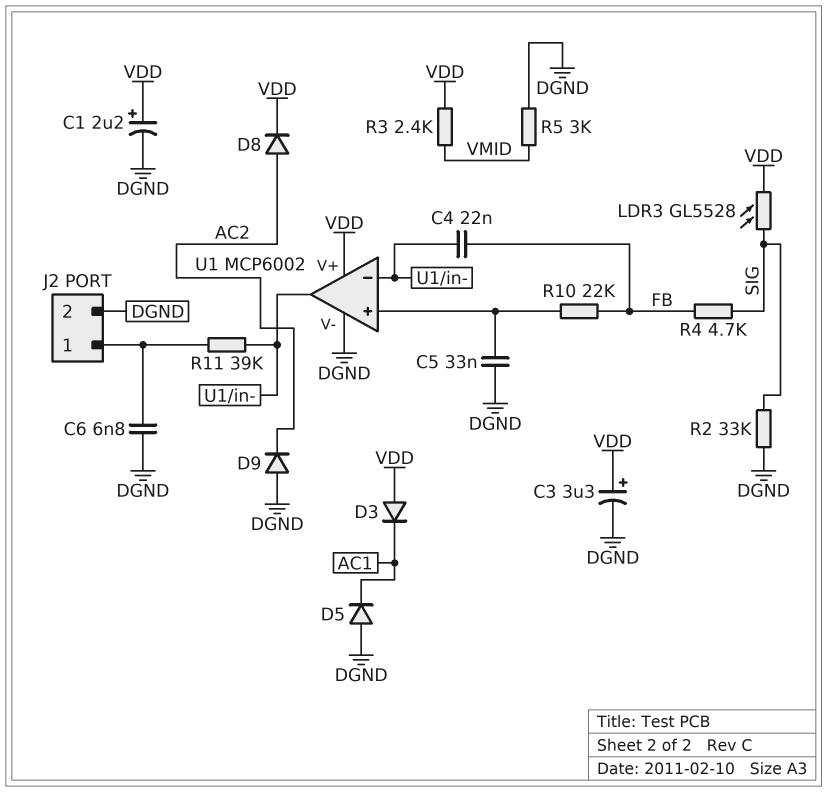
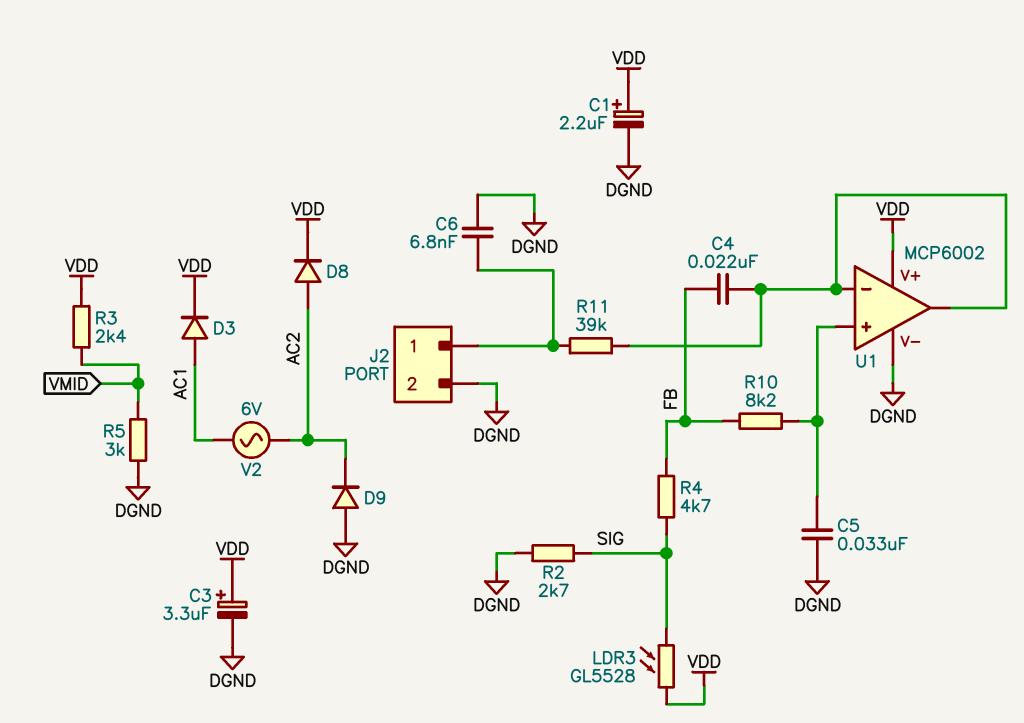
D3: diode (A VDD, K AC1) -> diode (A AC1, K VDD)
D5: diode (A DGND, K AC1) -> none
R2: 33k (DGND, SIG) -> 2.7k (DGND, SIG)
R10: 22k (FB, U1/in+) -> 8.2k (FB, U1/in+)
V2: none -> AC 6V (AC1, AC2)

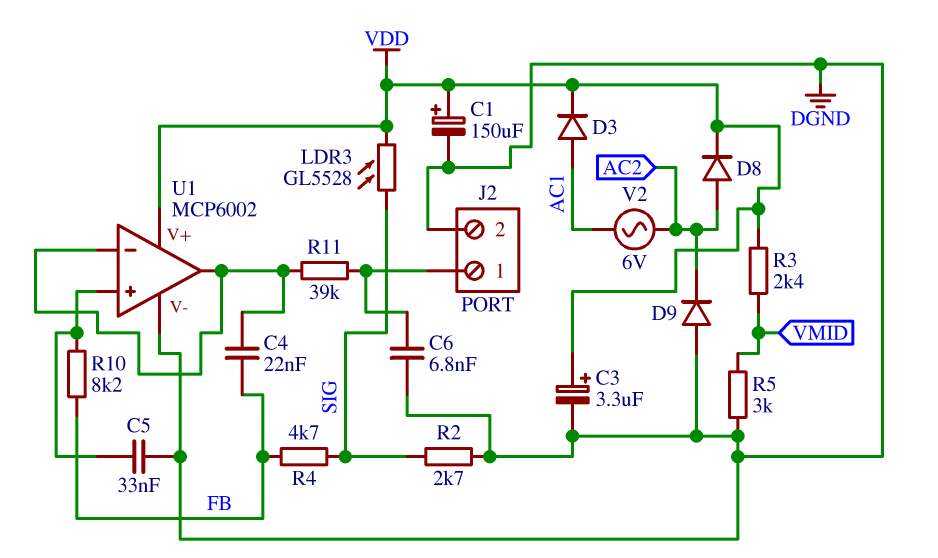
C1: 2.2uF (plus VDD, minus DGND) -> 150uF (plus VDD, minus DGND)

